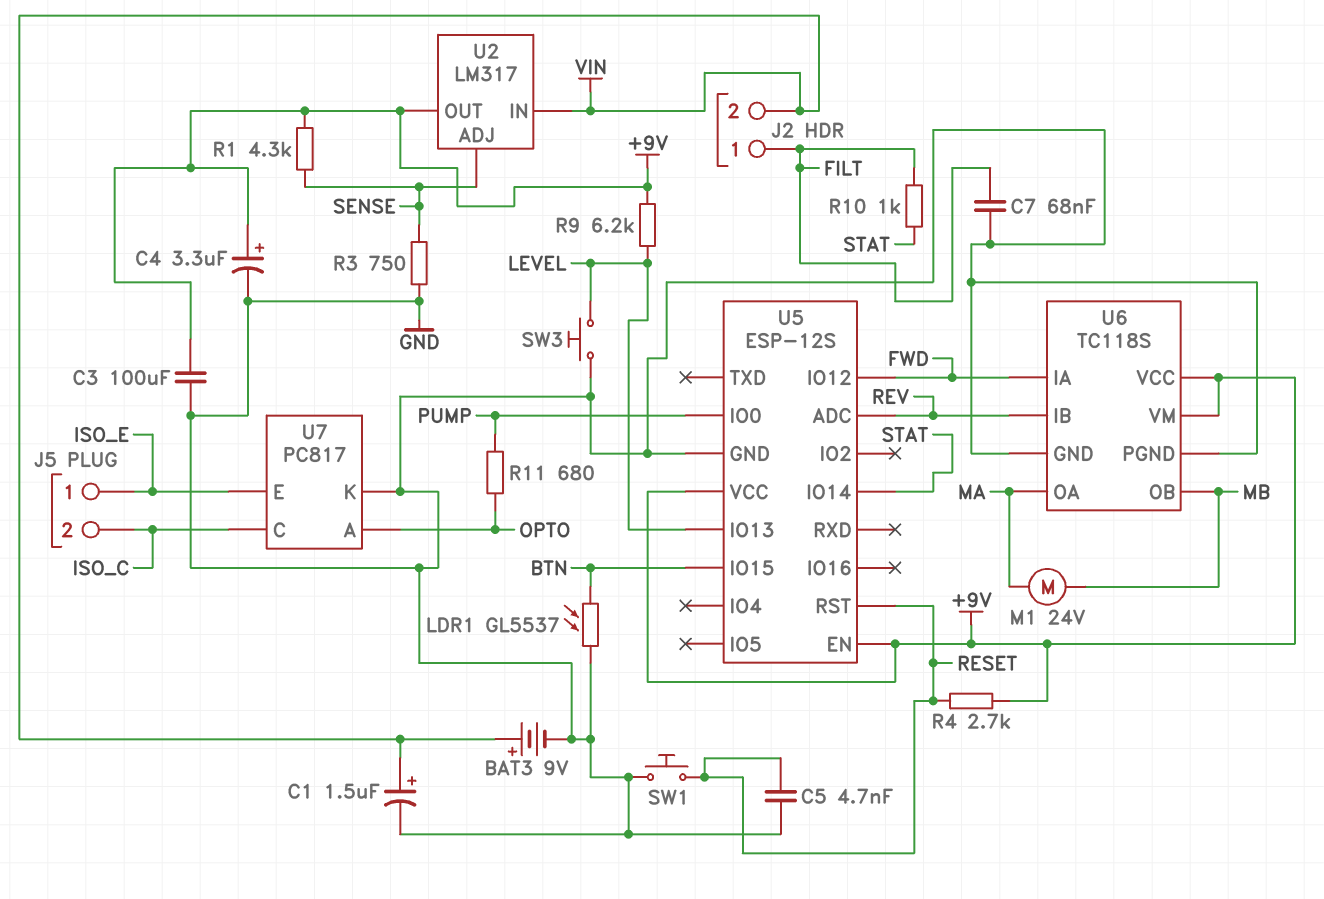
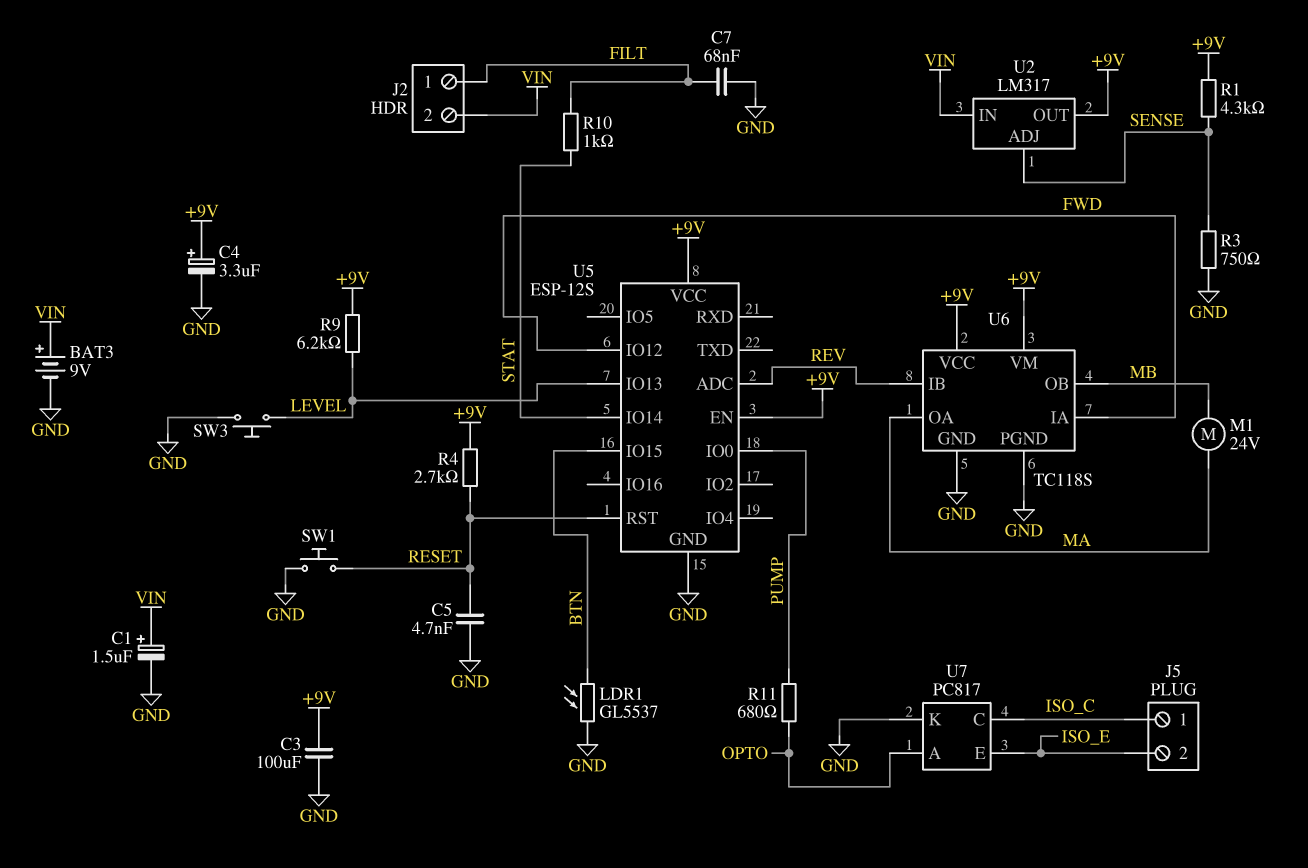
J5 pin 1: ISO_E -> ISO_C
J5 pin 2: ISO_C -> ISO_E

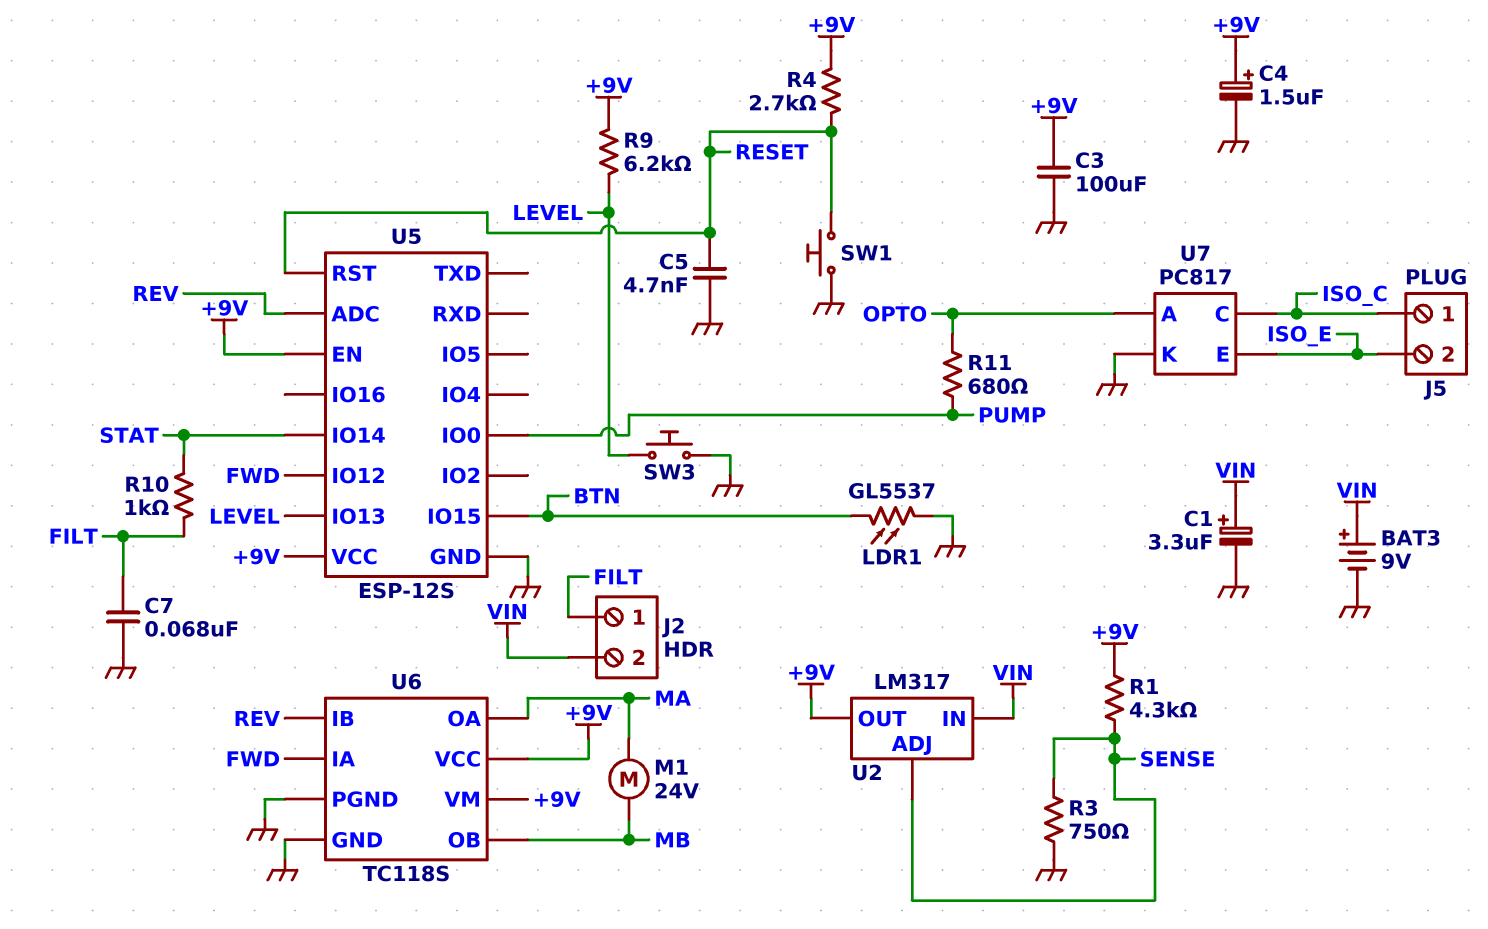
C1: 1.5uF (plus VIN, minus GND) -> 3.3uF (plus VIN, minus GND)
C4: 3.3uF (plus +9V, minus GND) -> 1.5uF (plus +9V, minus GND)

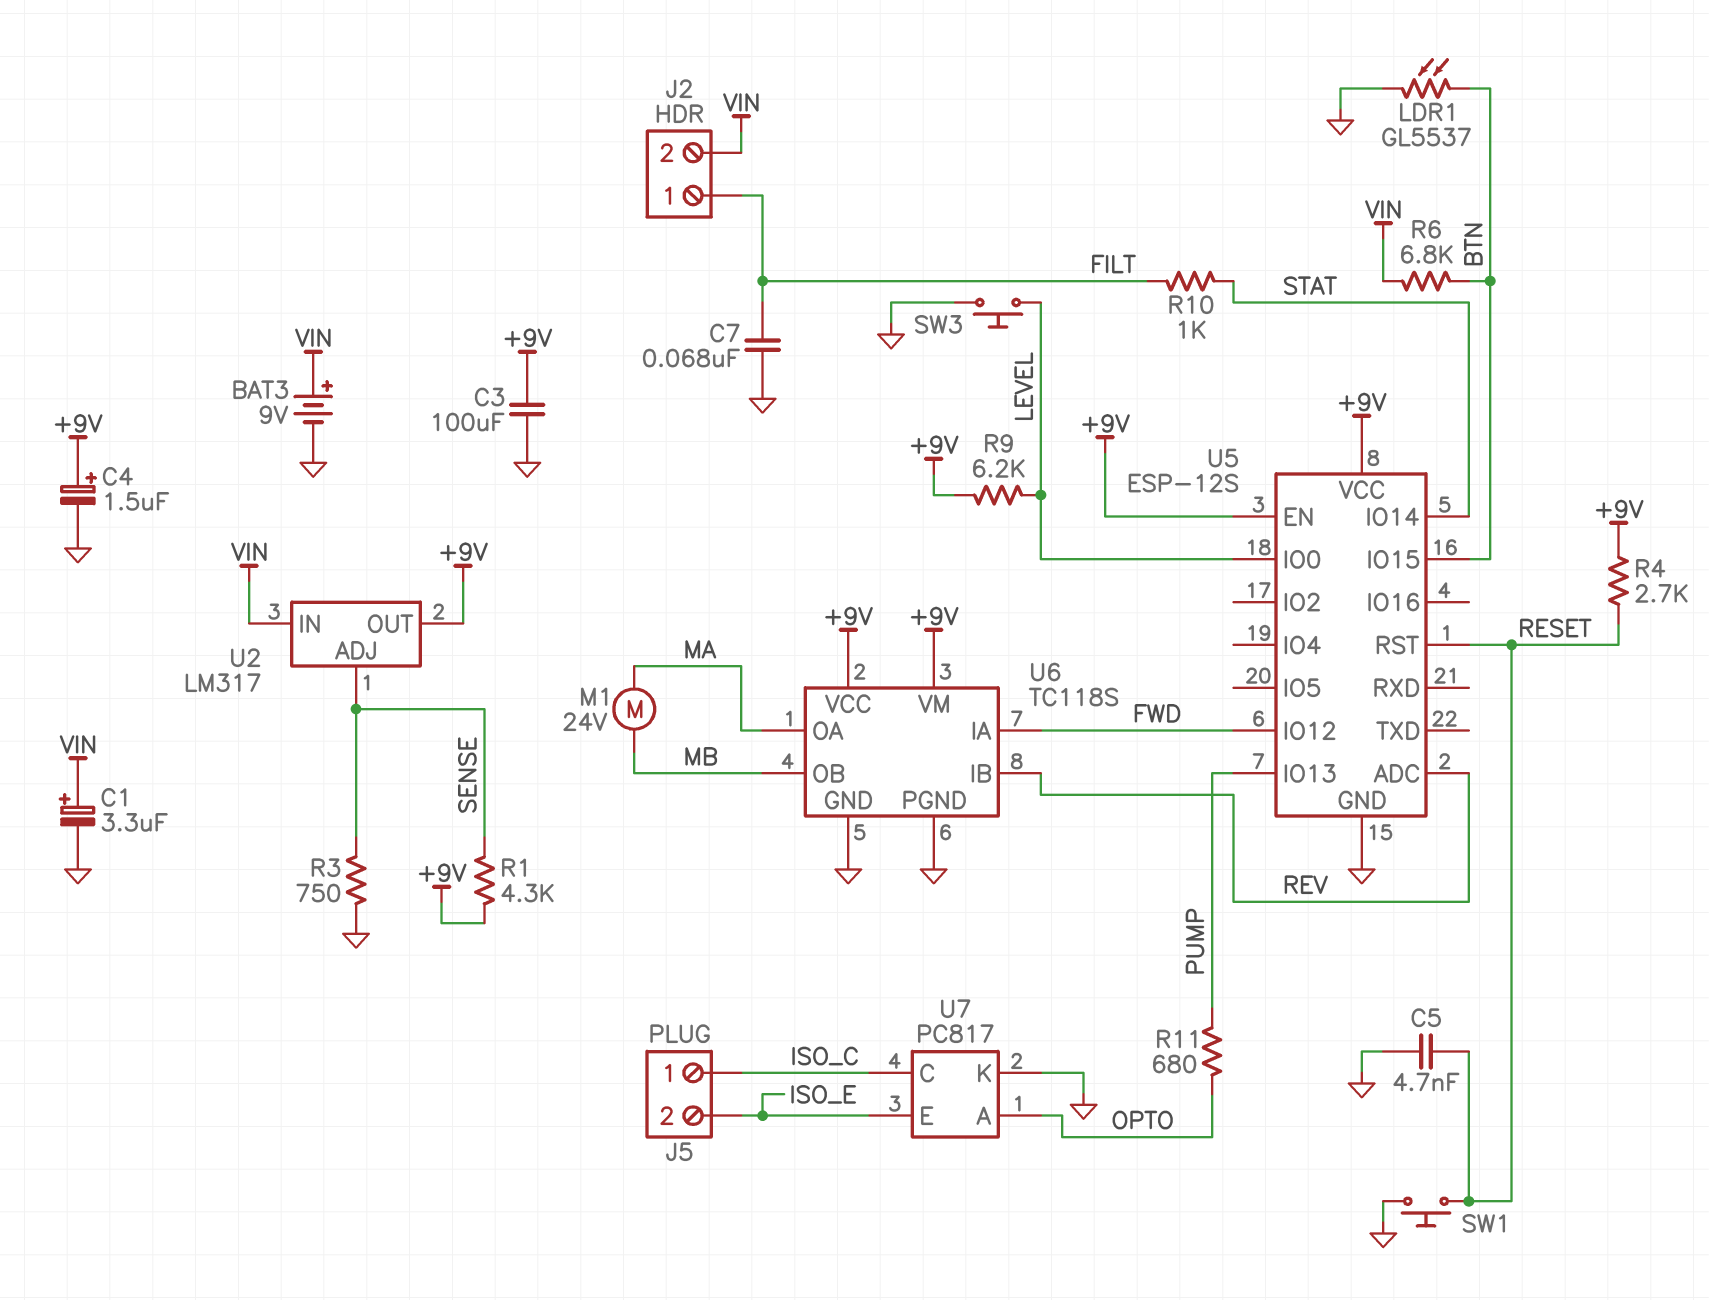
R6: none -> 6.8k (BTN, VIN)
U5 pin IO0: PUMP -> LEVEL
U5 pin IO13: LEVEL -> PUMP

